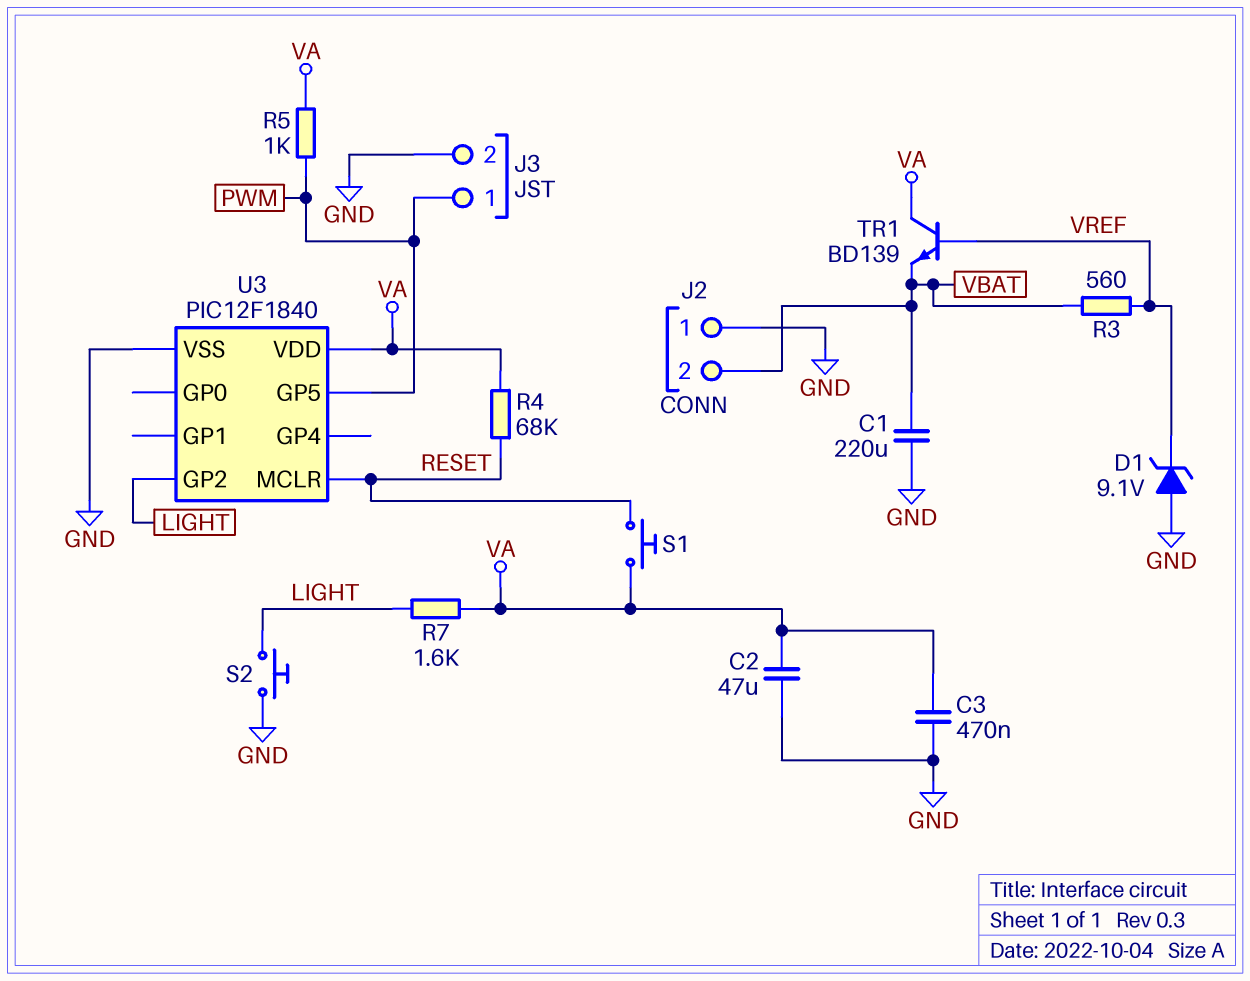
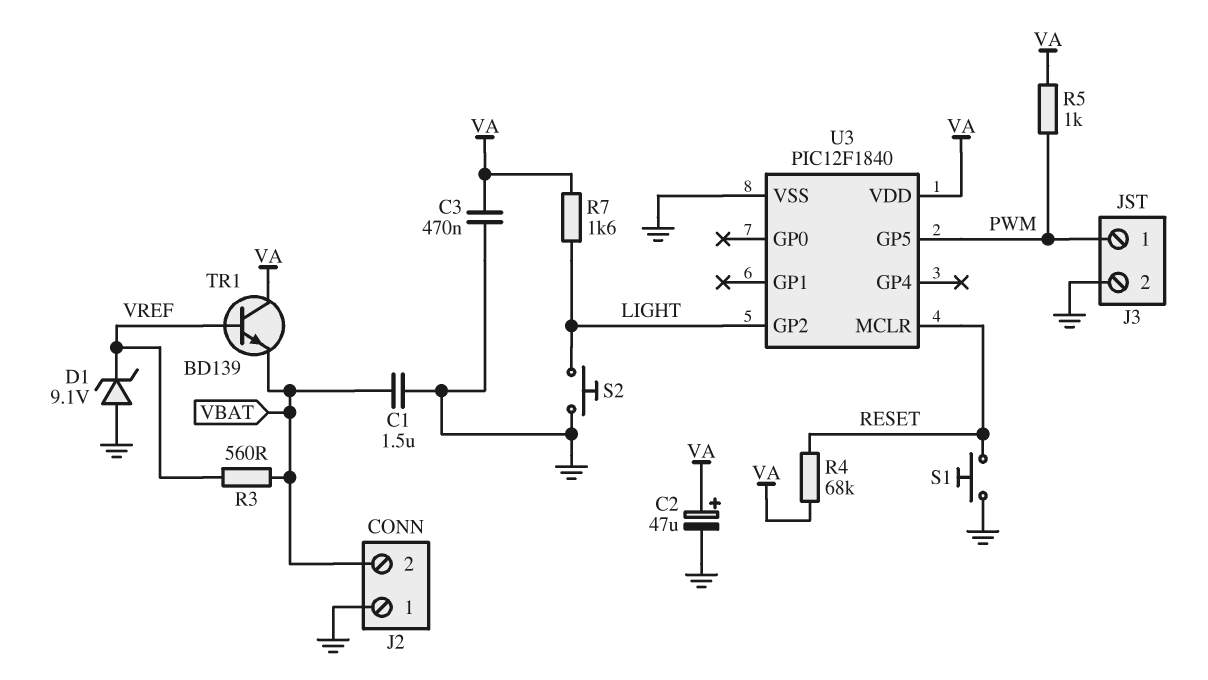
C1: 220uF (GND, VBAT) -> 1.5uF (GND, VBAT)
C2: 47uF (GND, VA) -> 47uF (plus VA, minus GND)
S1: button (RESET, VA) -> button (GND, RESET)

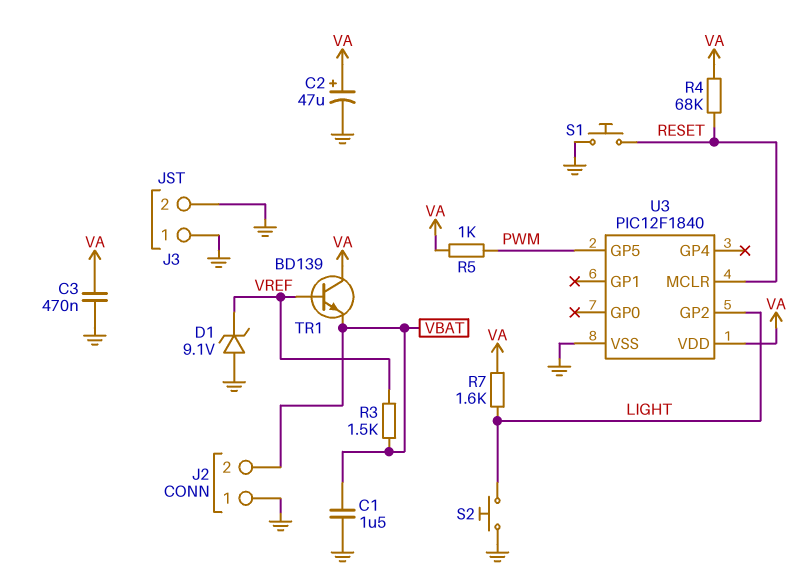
J3 pin 1: PWM -> GND
R3: 560 (VBAT, VREF) -> 1.5k (VBAT, VREF)

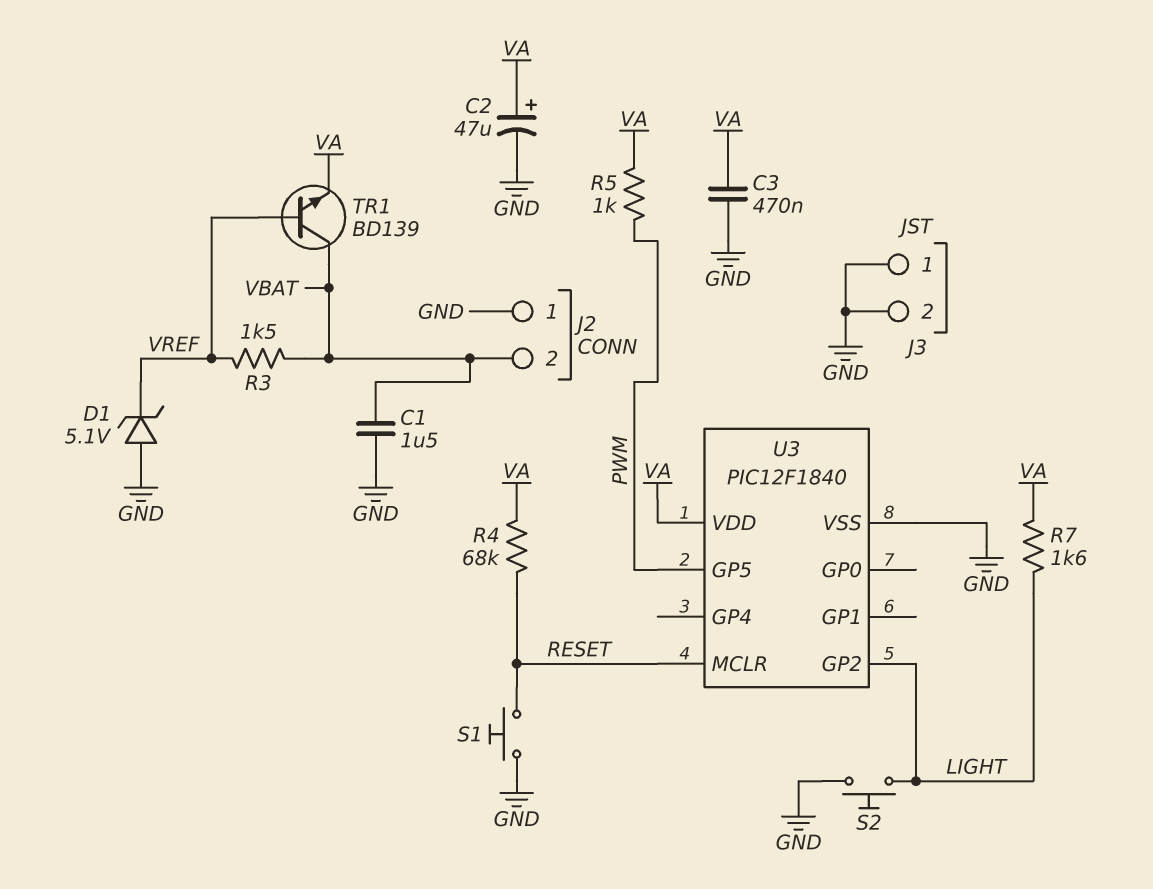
D1: zener 9.1V (A GND, K VREF) -> zener 5.1V (A GND, K VREF)
TR1: NPN BD139 (B VREF, C VA, E VBAT) -> NPN BD139 (B VREF, C VBAT, E VA)

